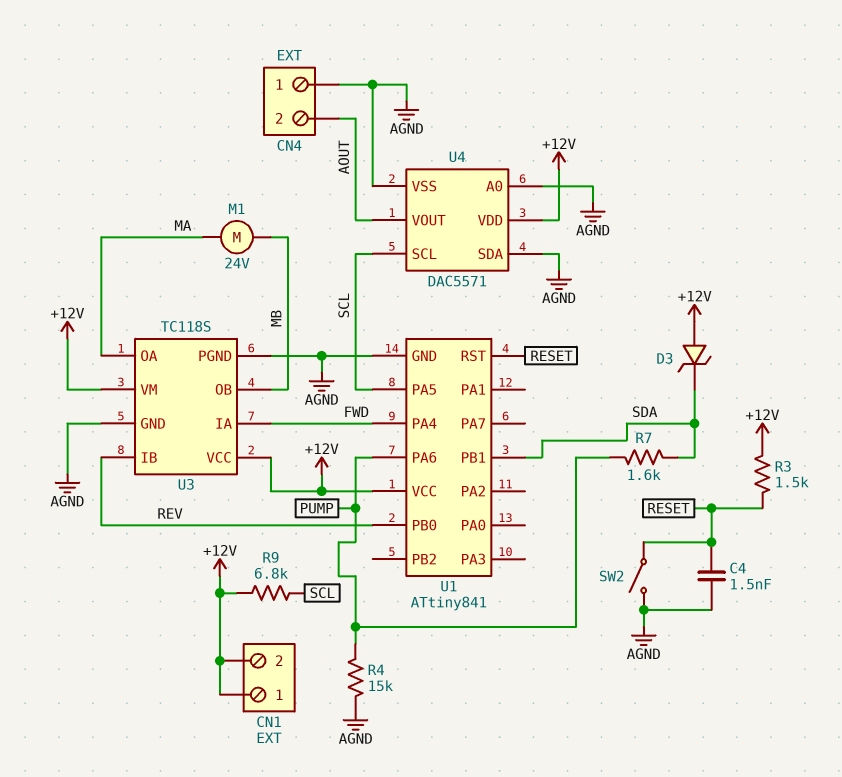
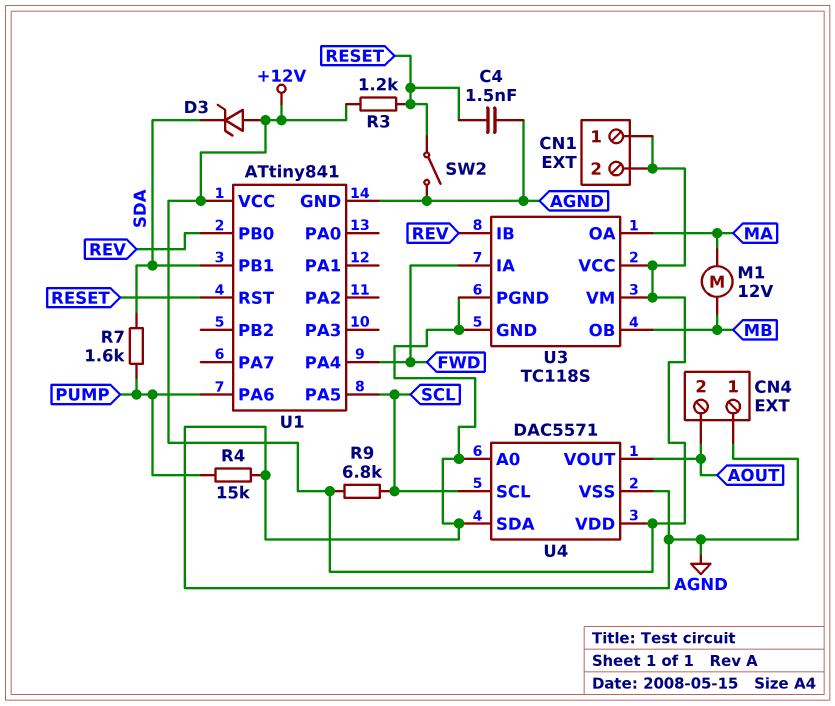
M1: motor 24V (MA, MB) -> motor 12V (MA, MB)
R3: 1.5k (+12V, RESET) -> 1.2k (+12V, RESET)

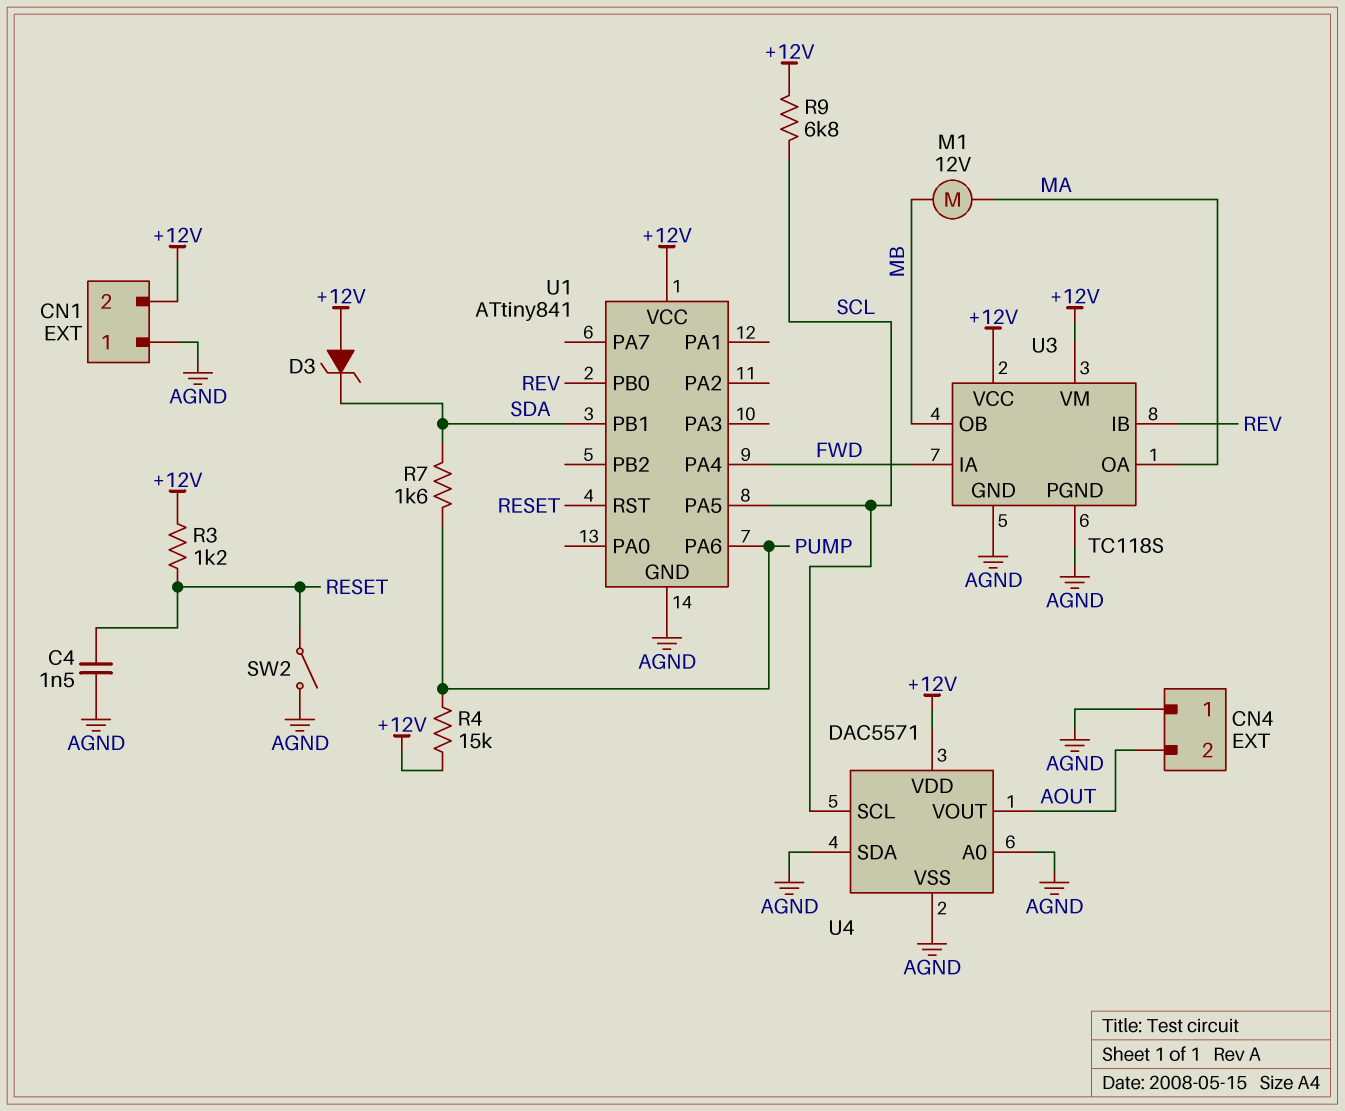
CN1 pin 1: +12V -> AGND
R4: 15k (AGND, PUMP) -> 15k (+12V, PUMP)

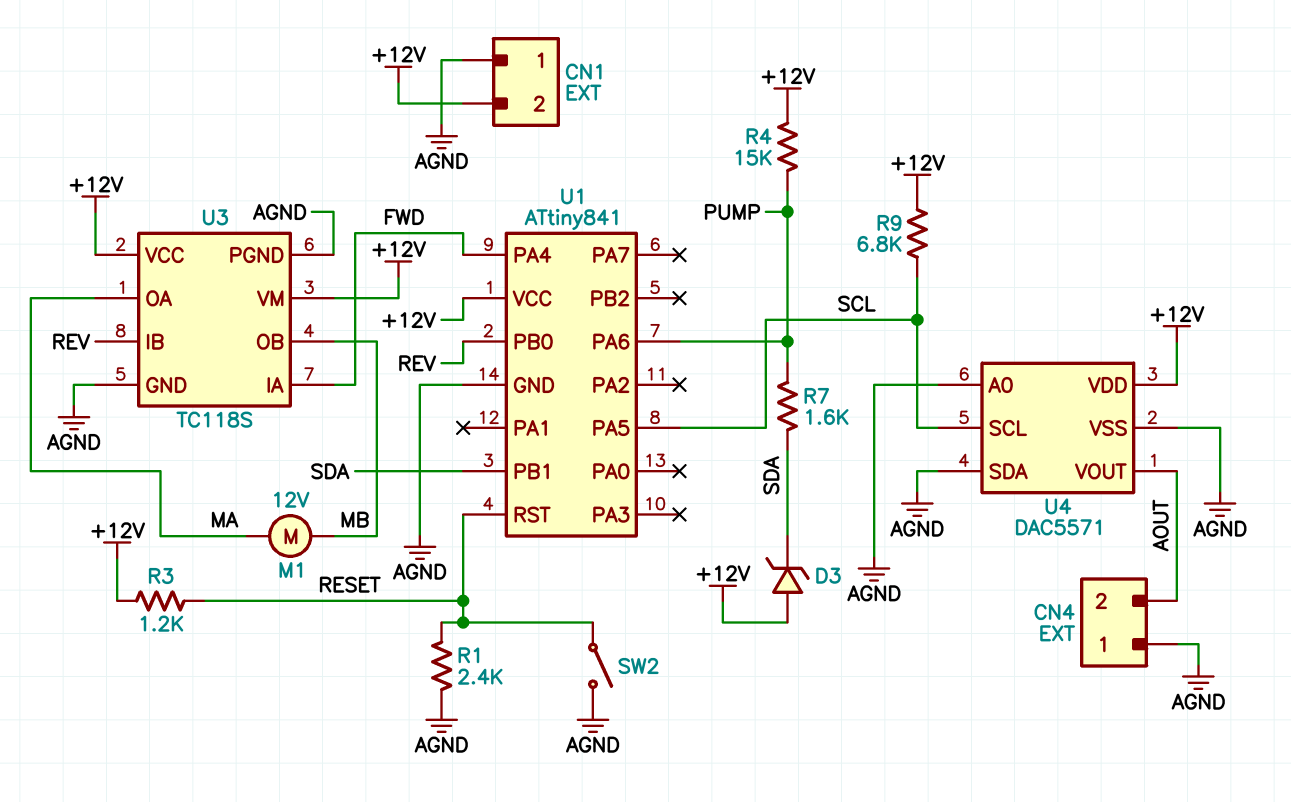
C4: 1.5nF (AGND, RESET) -> none
R1: none -> 2.4k (AGND, RESET)

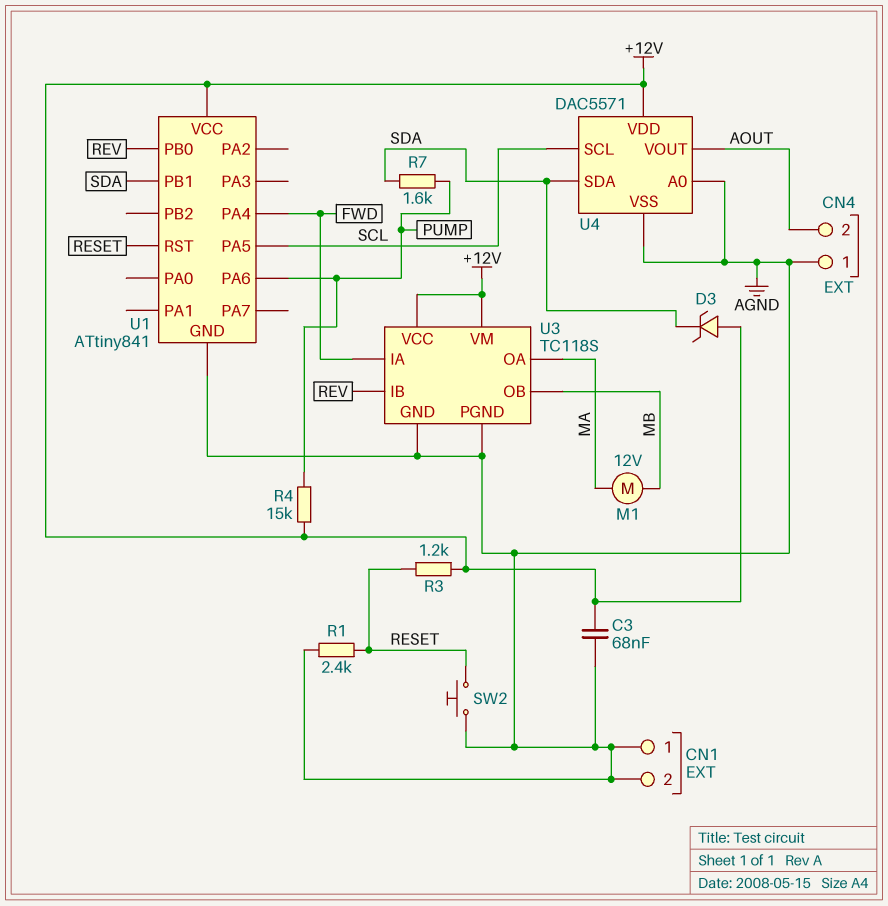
C3: none -> 68nF (+12V, AGND)
CN1 pin 2: +12V -> AGND
R9: 6.8k (+12V, SCL) -> none
SW2: switch (AGND, RESET) -> button (AGND, RESET)
U4 pin SDA: AGND -> SDA

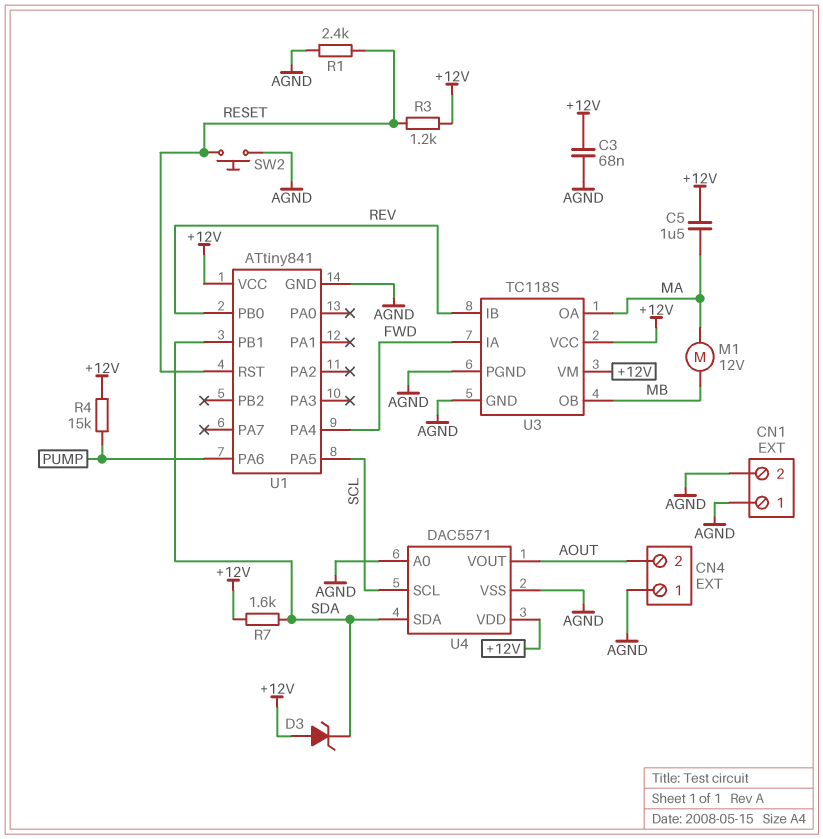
C5: none -> 1.5uF (+12V, MA)
R7: 1.6k (PUMP, SDA) -> 1.6k (+12V, SDA)

